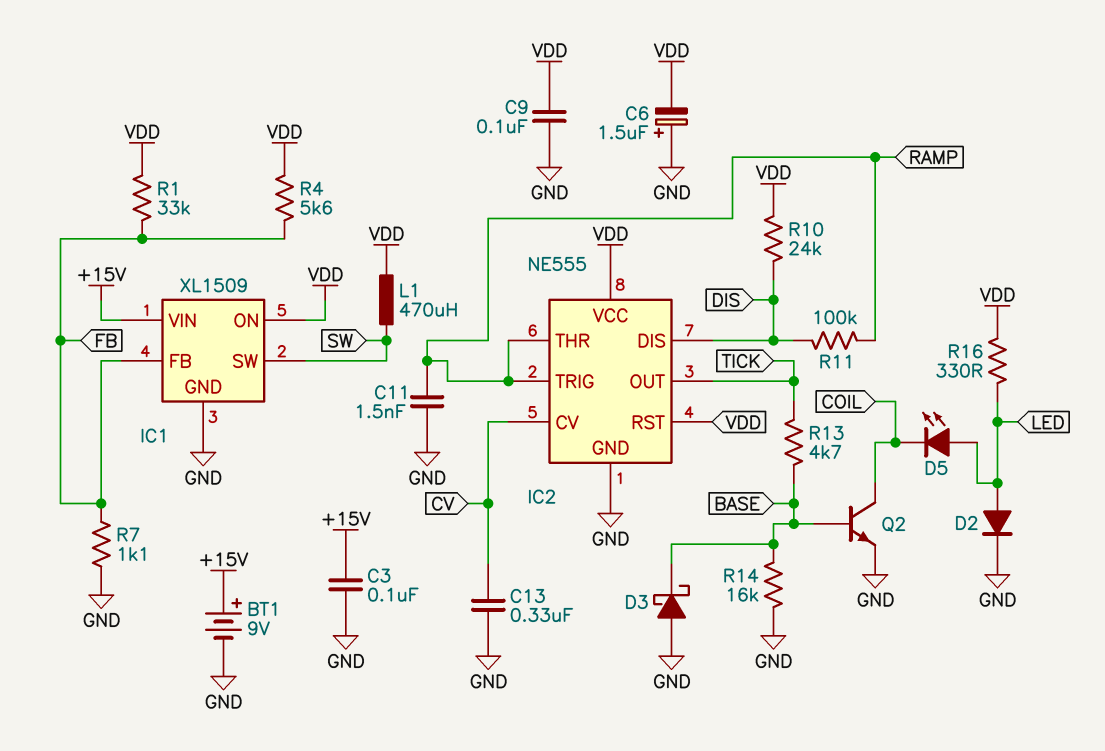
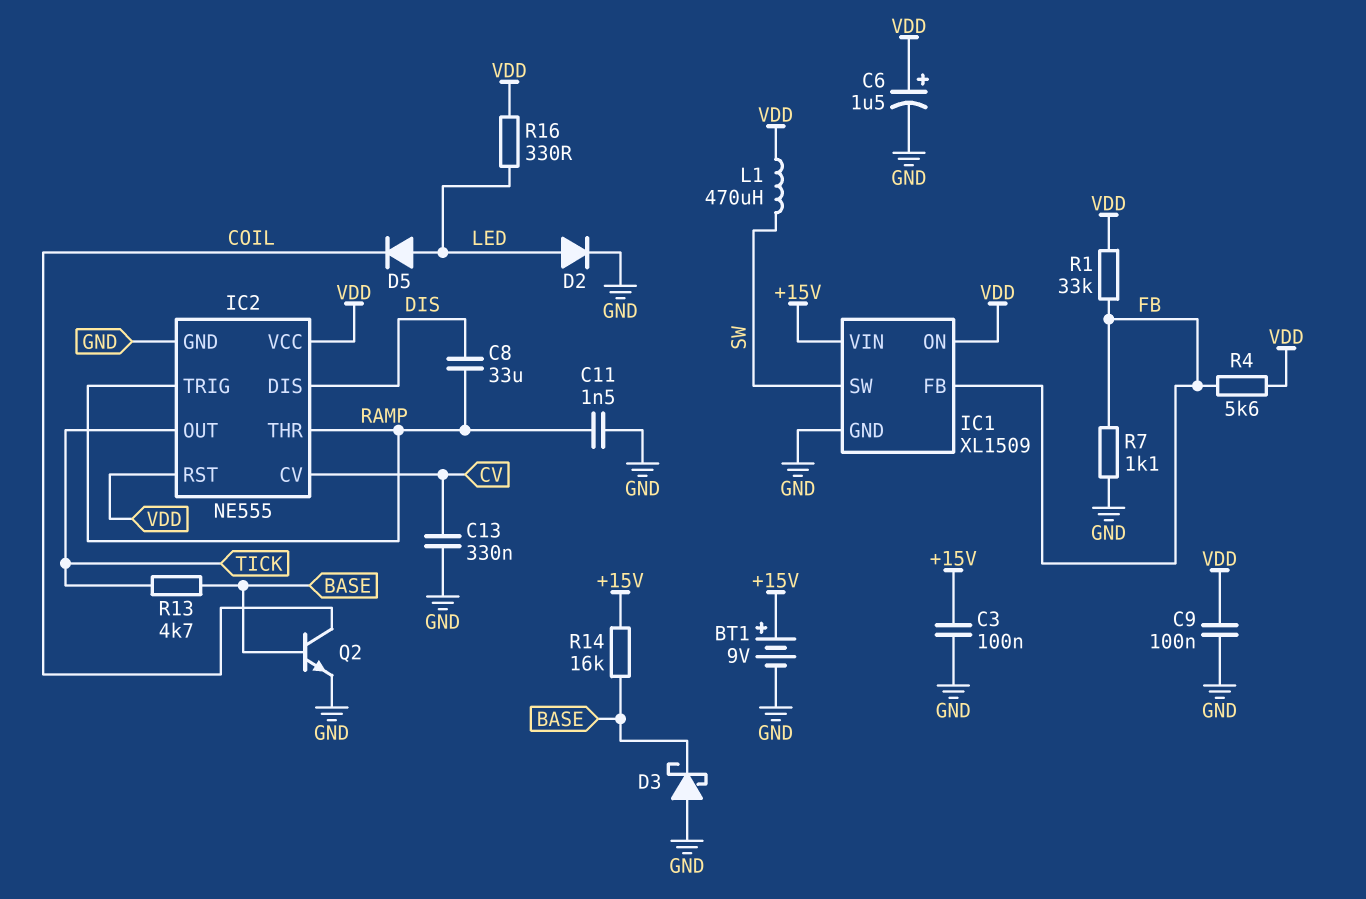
C6: 1.5uF (plus GND, minus VDD) -> 1.5uF (plus VDD, minus GND)
C8: none -> 33uF (DIS, RAMP)
D5: LED (A LED, K COIL) -> diode (A LED, K COIL)
R10: 24k (DIS, VDD) -> none
R11: 100k (DIS, RAMP) -> none
R14: 16k (BASE, GND) -> 16k (+15V, BASE)

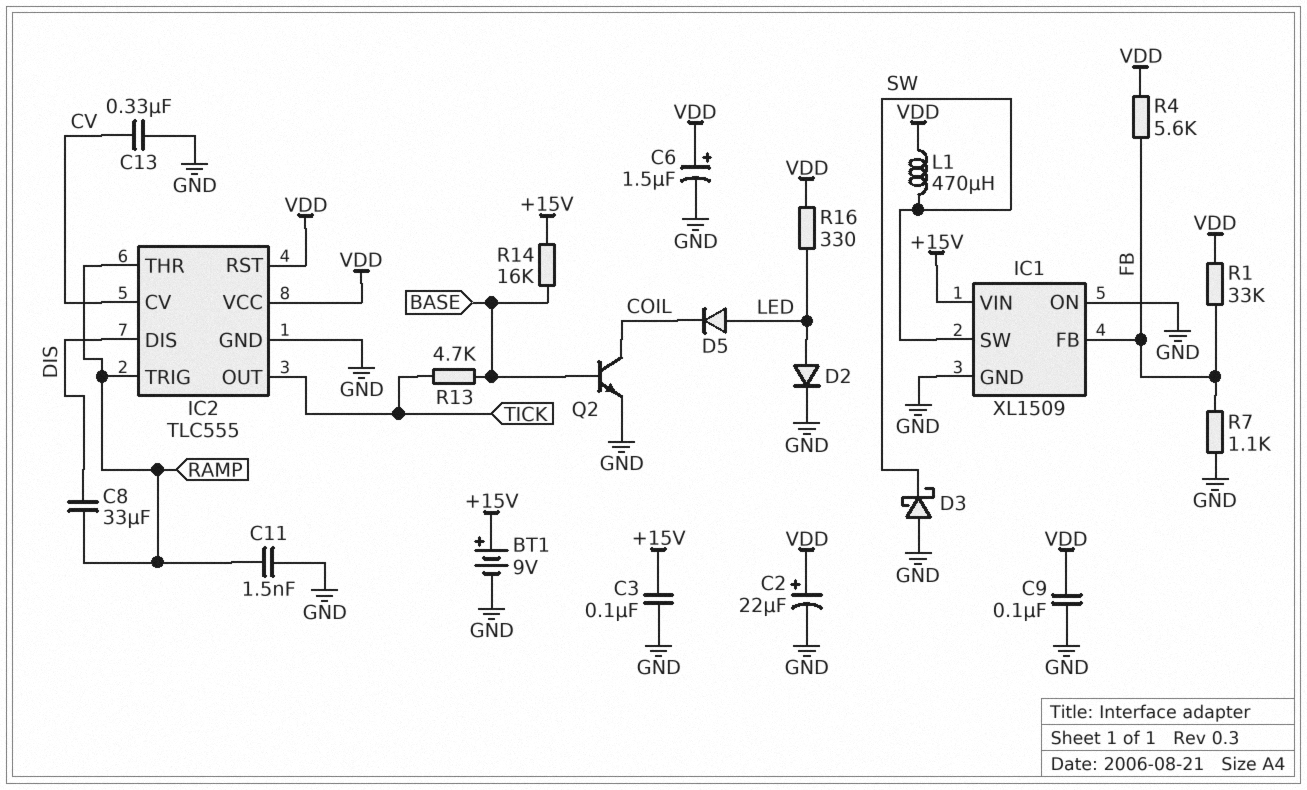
C2: none -> 22uF (plus VDD, minus GND)
D3: schottky (A GND, K BASE) -> schottky (A GND, K SW)
IC1 pin ON: VDD -> GND
IC2: NE555 -> TLC555

